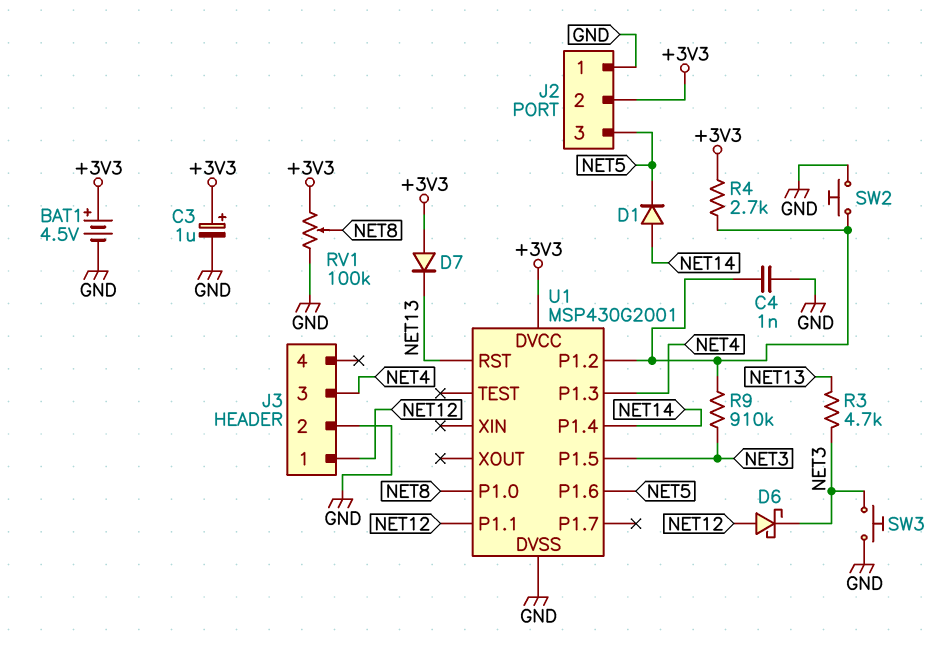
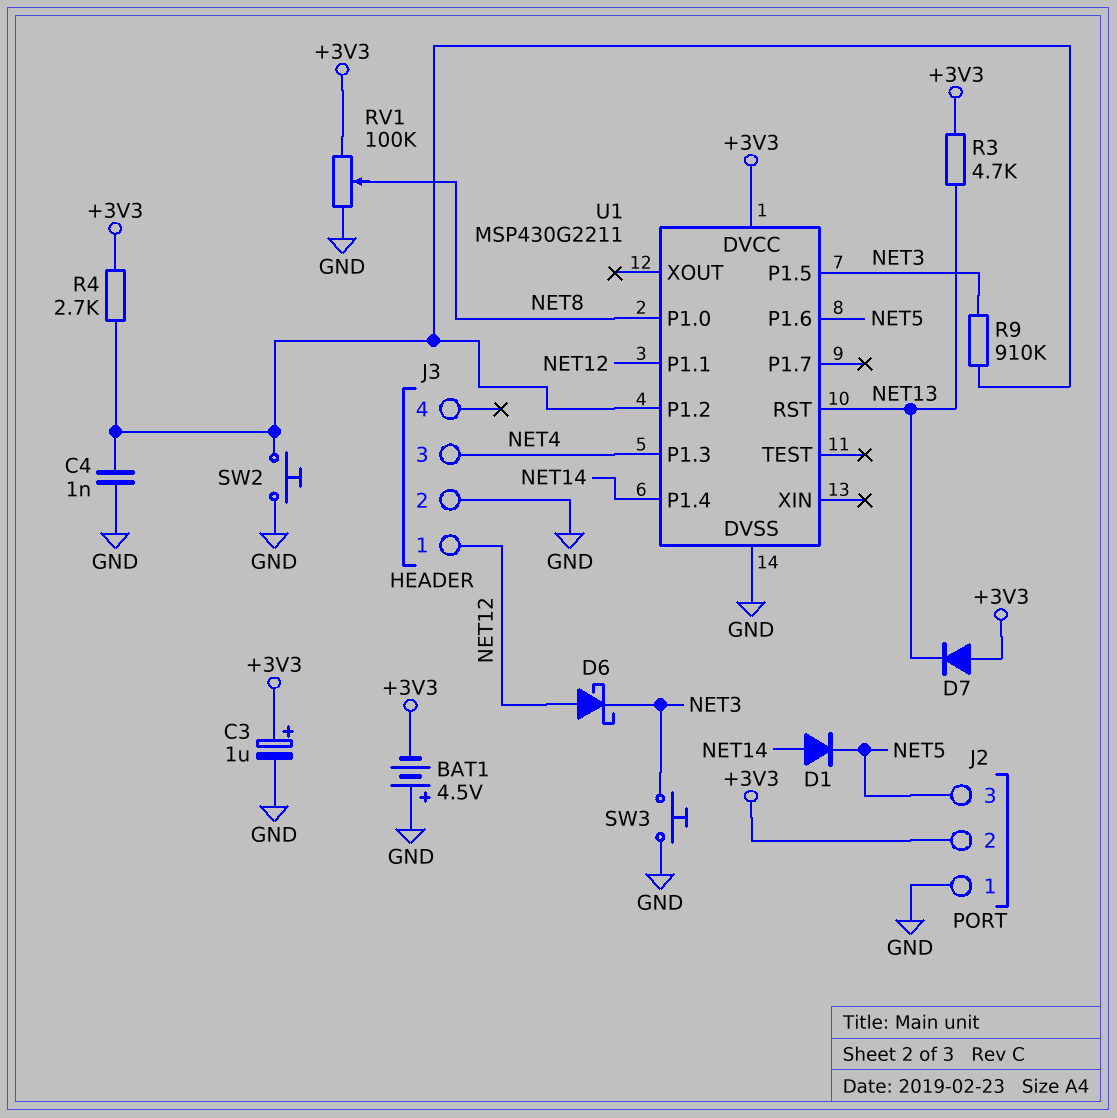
BAT1: 4.5V (plus +3V3, minus GND) -> 4.5V (plus GND, minus +3V3)
R3: 4.7k (NET3, NET13) -> 4.7k (+3V3, NET13)
U1: MSP430G2001 -> MSP430G2211

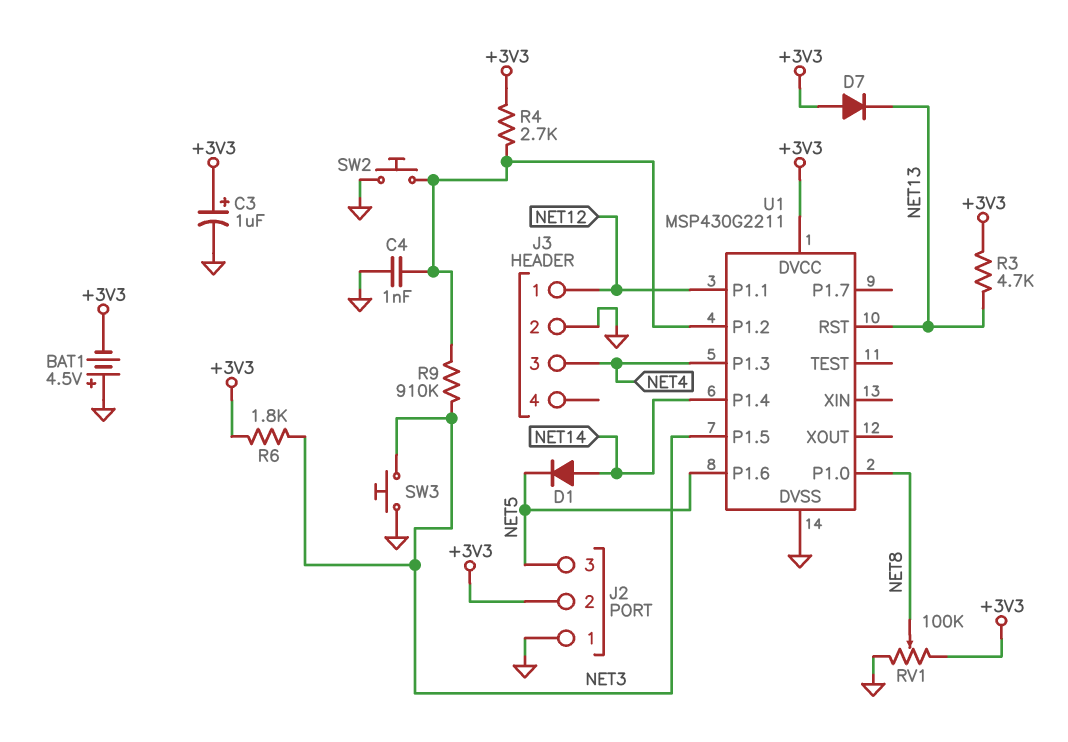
D6: schottky (A NET12, K NET3) -> none
R6: none -> 1.8k (+3V3, NET3)

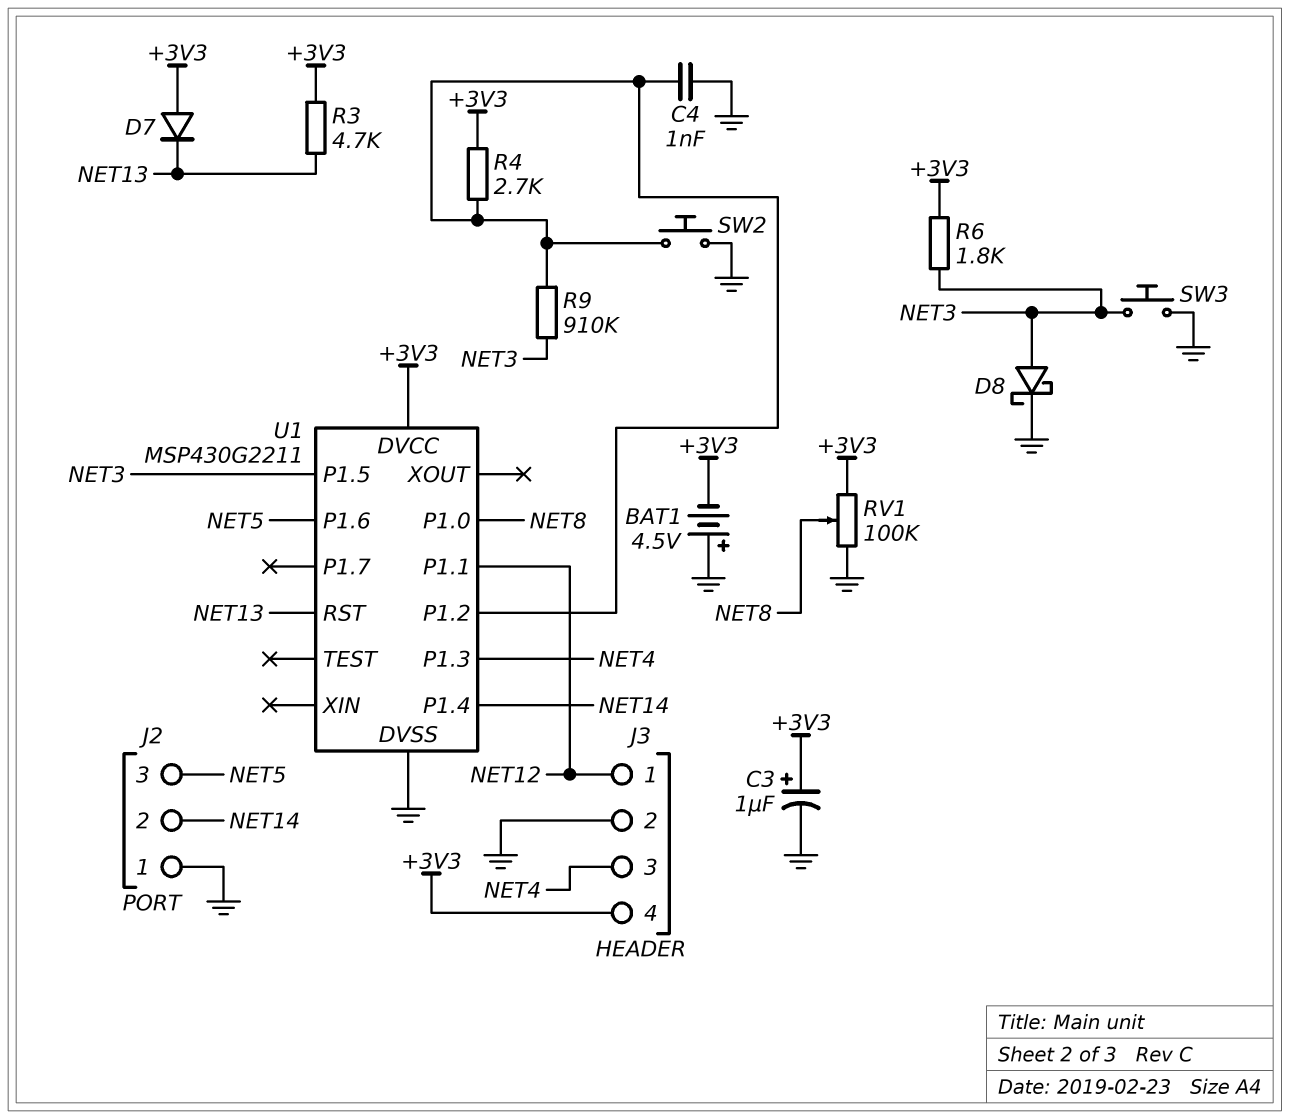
D1: diode (A NET14, K NET5) -> none
D8: none -> schottky (A NET3, K GND)
J2 pin 2: +3V3 -> NET14
J3 pin 4: none -> +3V3

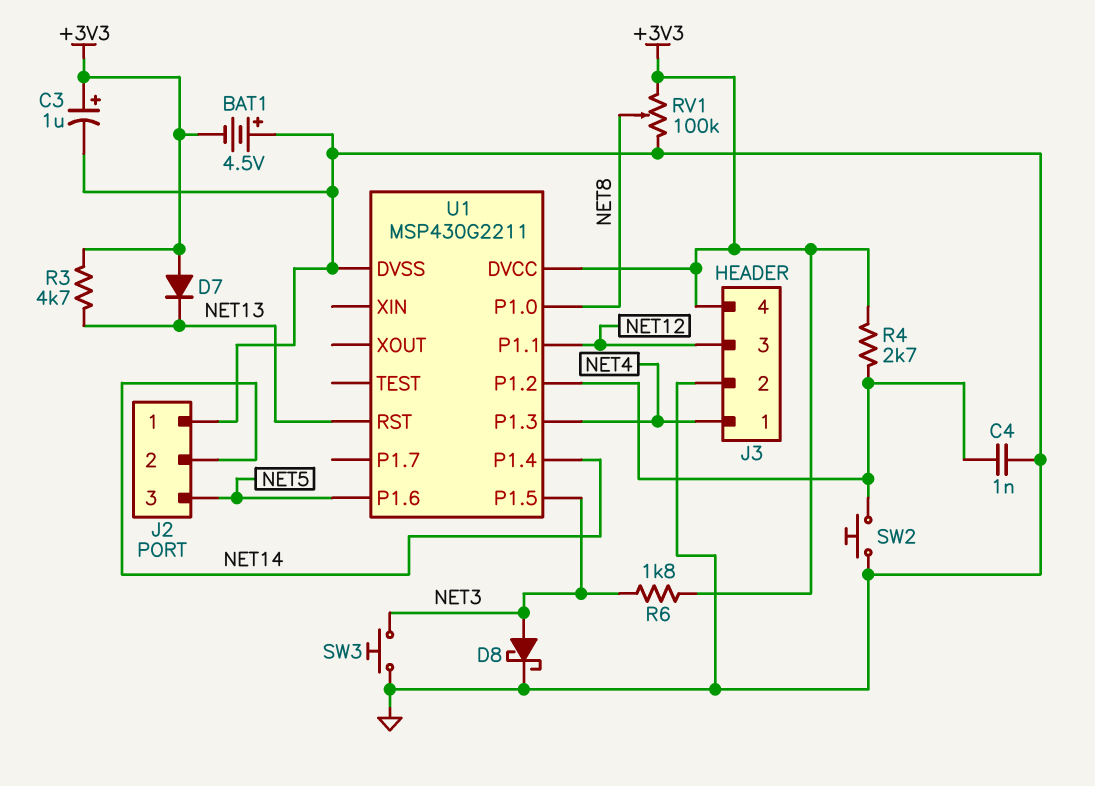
J3 pin 1: NET12 -> NET4
J3 pin 3: NET4 -> NET12
R9: 910k (NET3, U1/P1.2) -> none

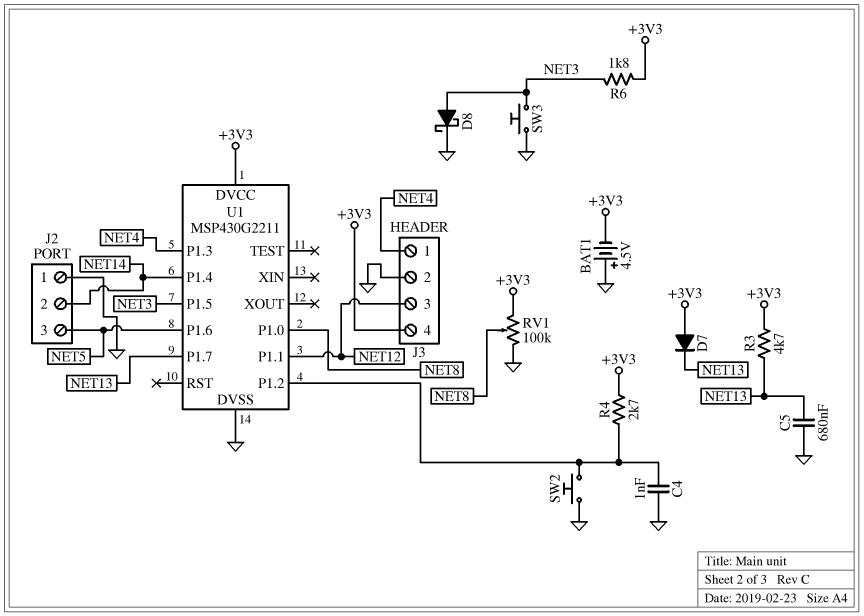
C3: 1uF (plus +3V3, minus GND) -> none
C5: none -> 680nF (GND, NET13)
U1 pin P1.7: none -> NET13
U1 pin RST: NET13 -> none

